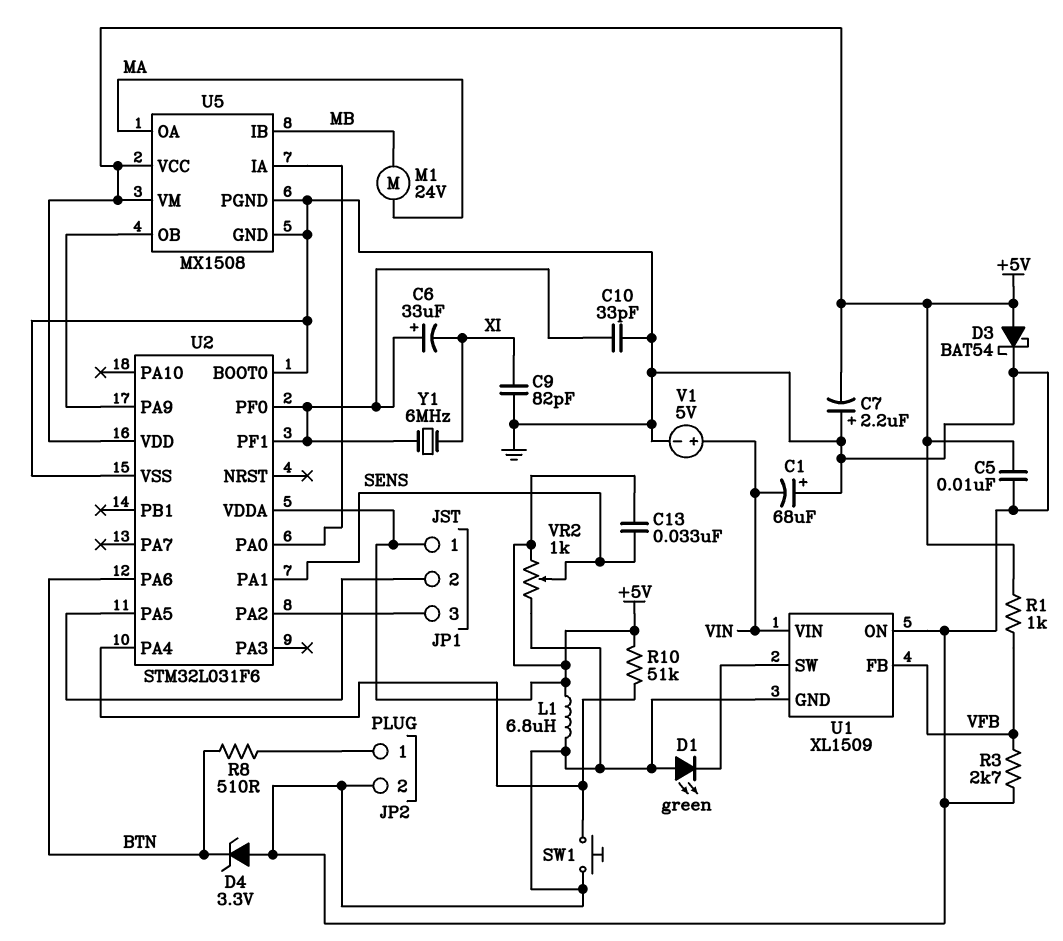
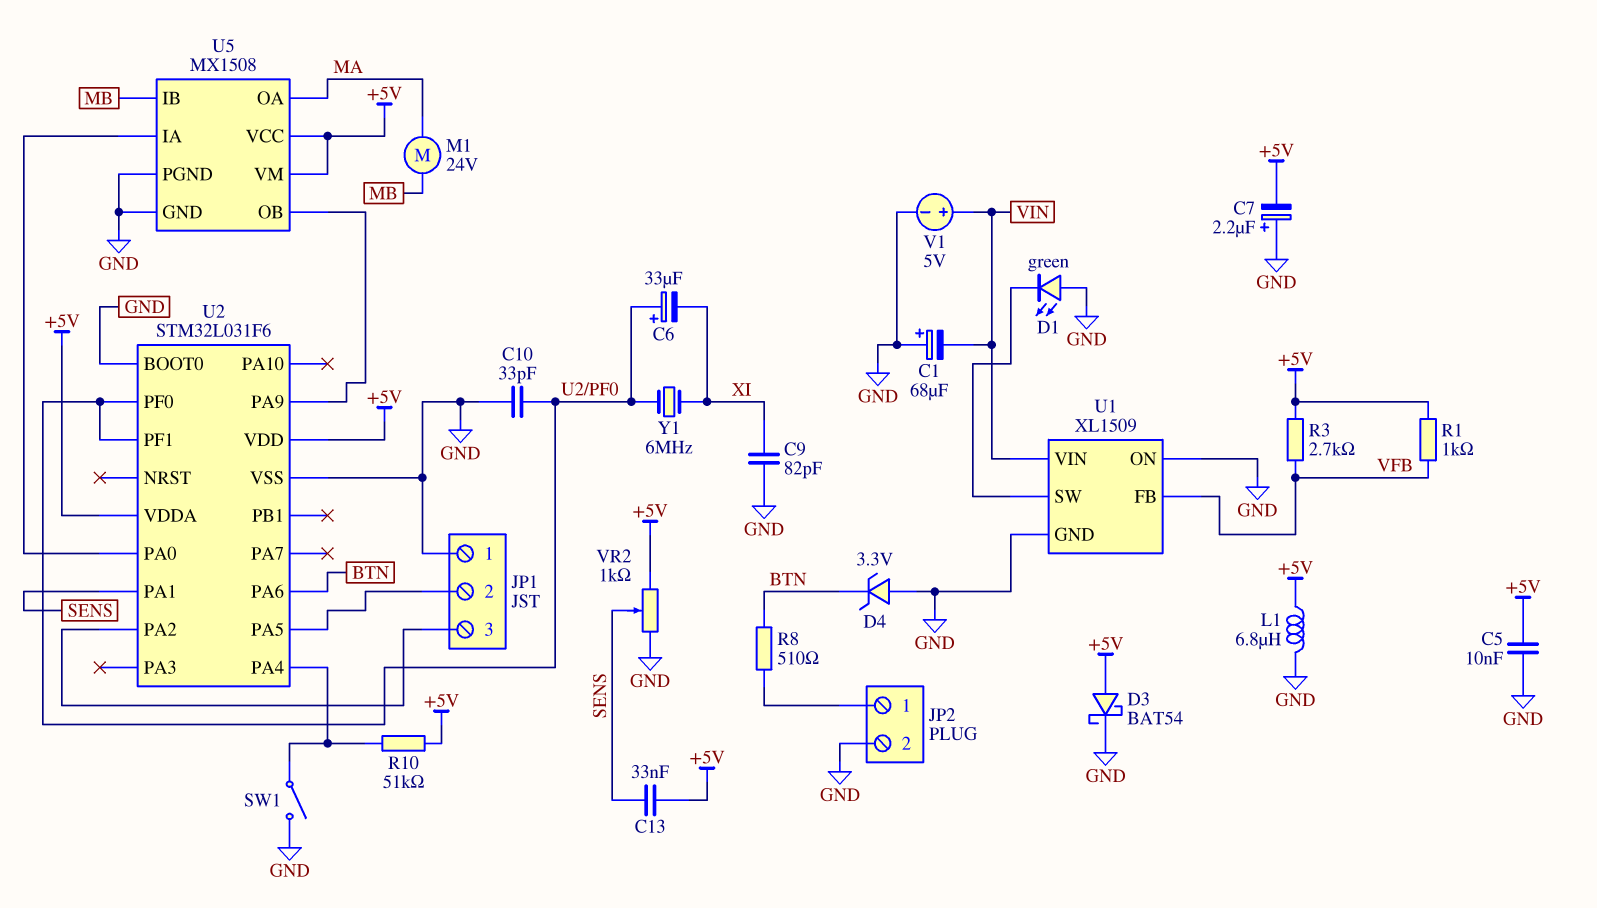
JP1 pin 1: +5V -> GND
R3: 2.7k (GND, VFB) -> 2.7k (+5V, VFB)
SW1: button (GND, U2/PA4) -> switch (GND, U2/PA4)

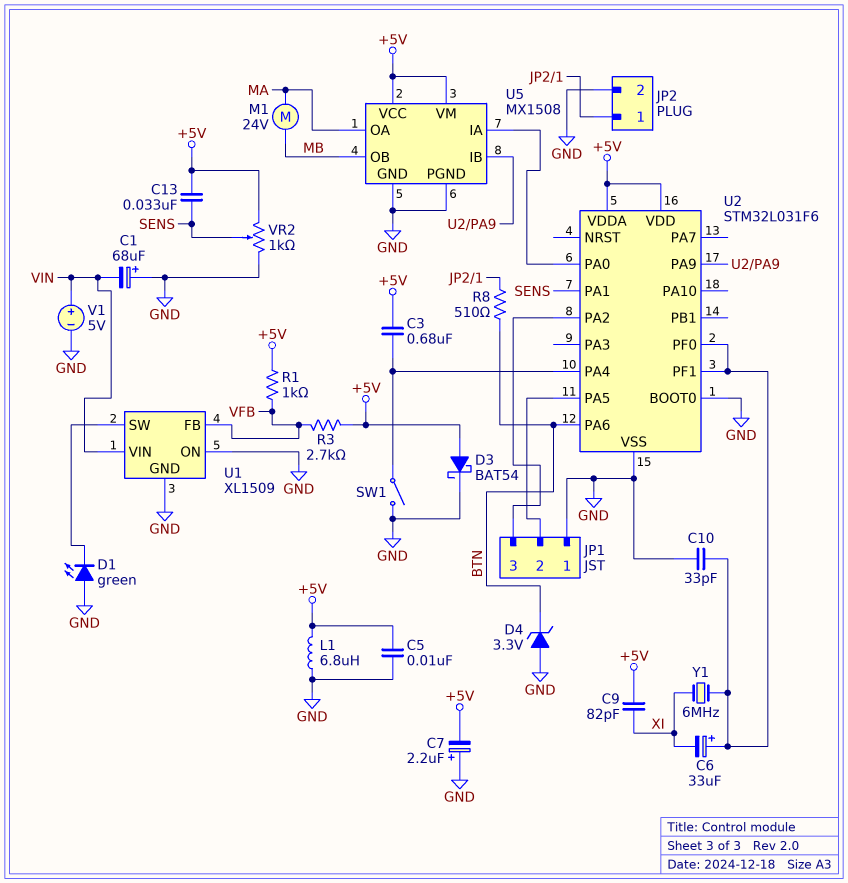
C3: none -> 680nF (+5V, U2/PA4)
C9: 82pF (GND, XI) -> 82pF (+5V, XI)
R10: 51k (+5V, U2/PA4) -> none
U5 pin IB: MB -> U2/PA9
U5 pin OB: U2/PA9 -> MB

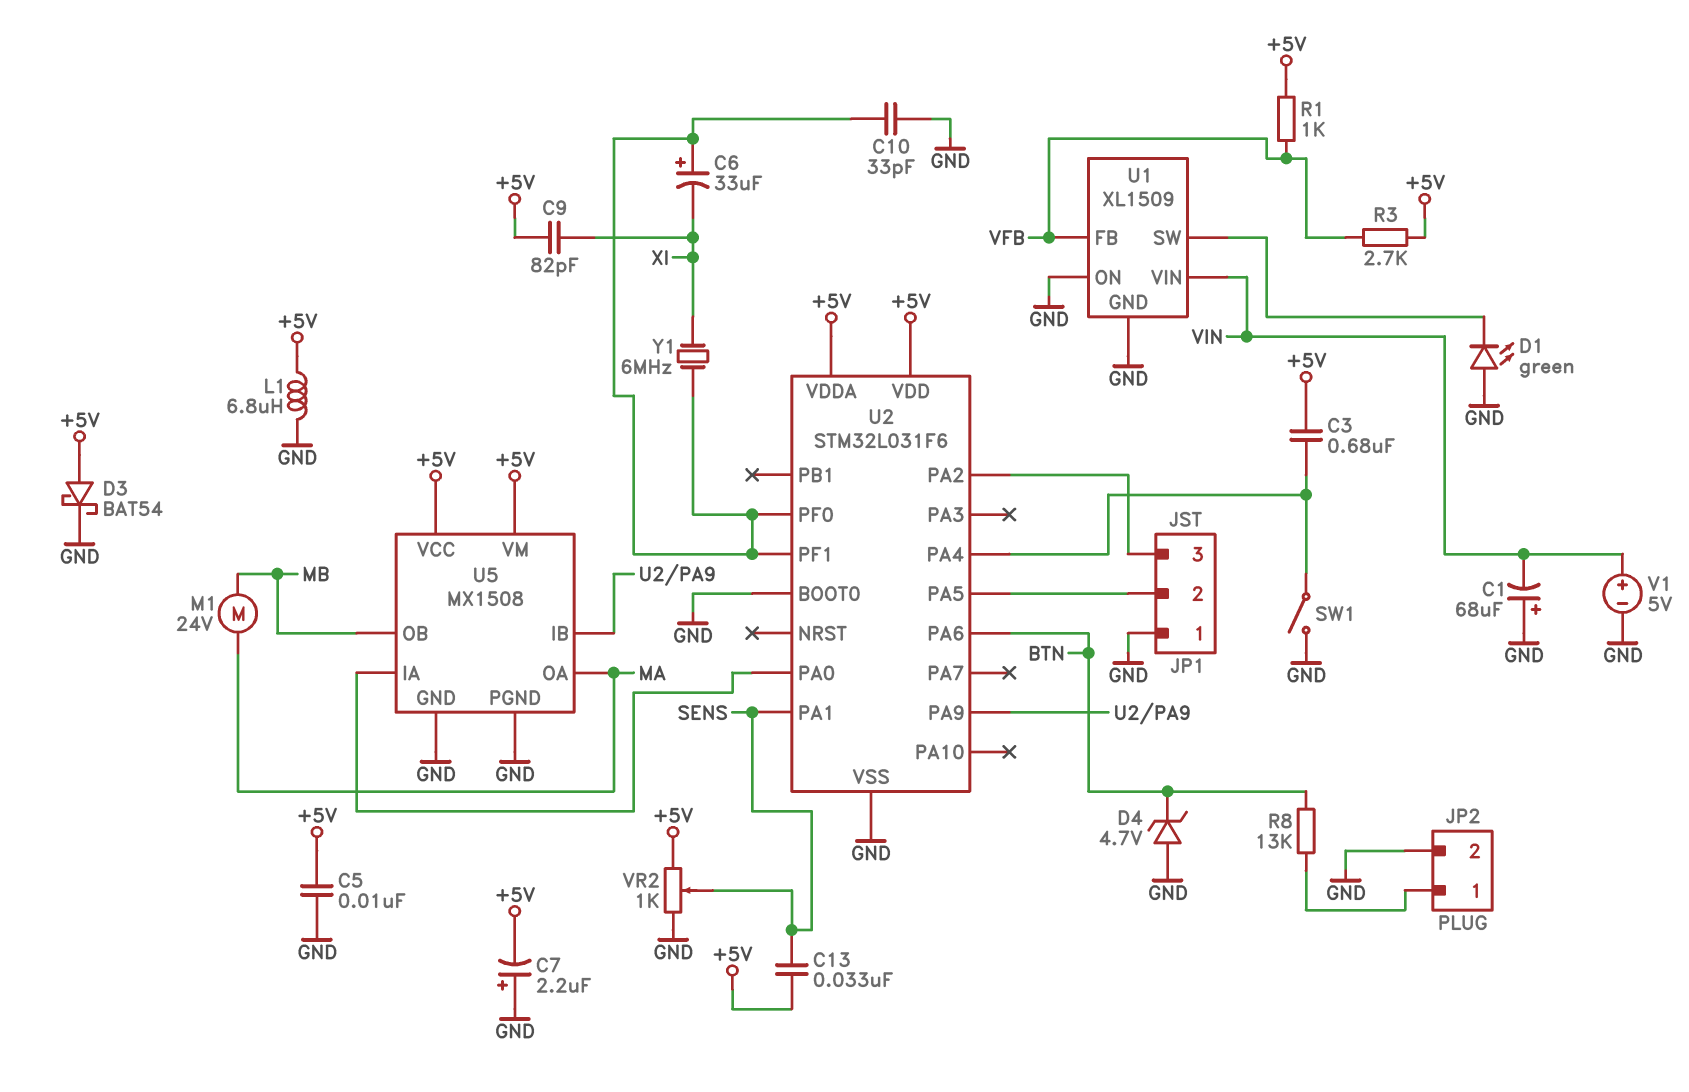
D4: zener 3.3V (A GND, K BTN) -> zener 4.7V (A GND, K BTN)
R8: 510 (BTN, JP2/1) -> 13k (BTN, JP2/1)

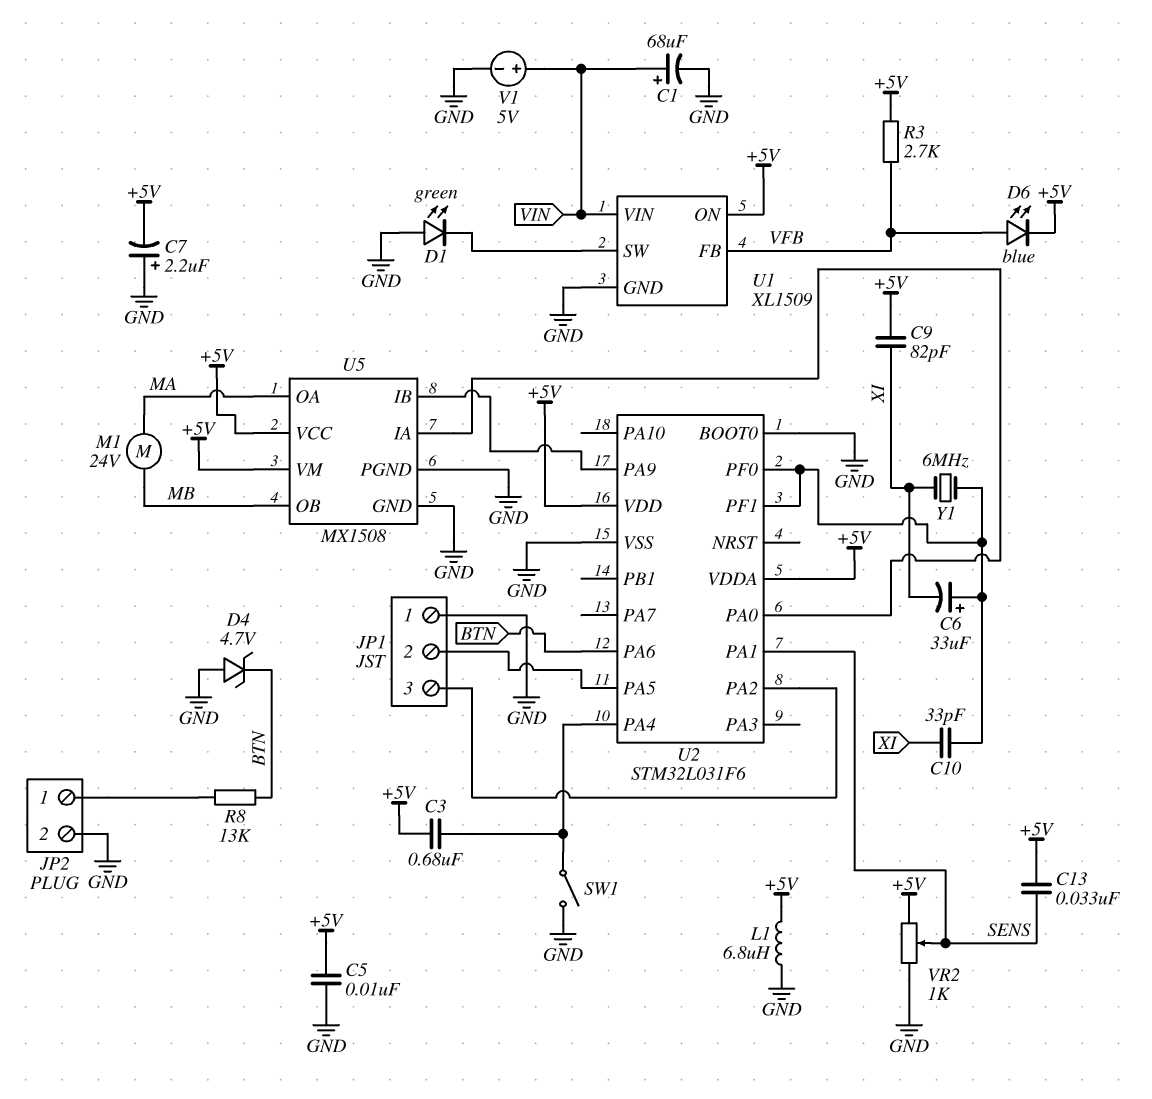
C1: 68uF (plus GND, minus VIN) -> 68uF (plus VIN, minus GND)
C10: 33pF (GND, U2/PF0) -> 33pF (U2/PF0, XI)
D3: schottky BAT54 (A +5V, K GND) -> none
D6: none -> LED blue (A VFB, K +5V)
R1: 1k (+5V, VFB) -> none
U1 pin ON: GND -> +5V

